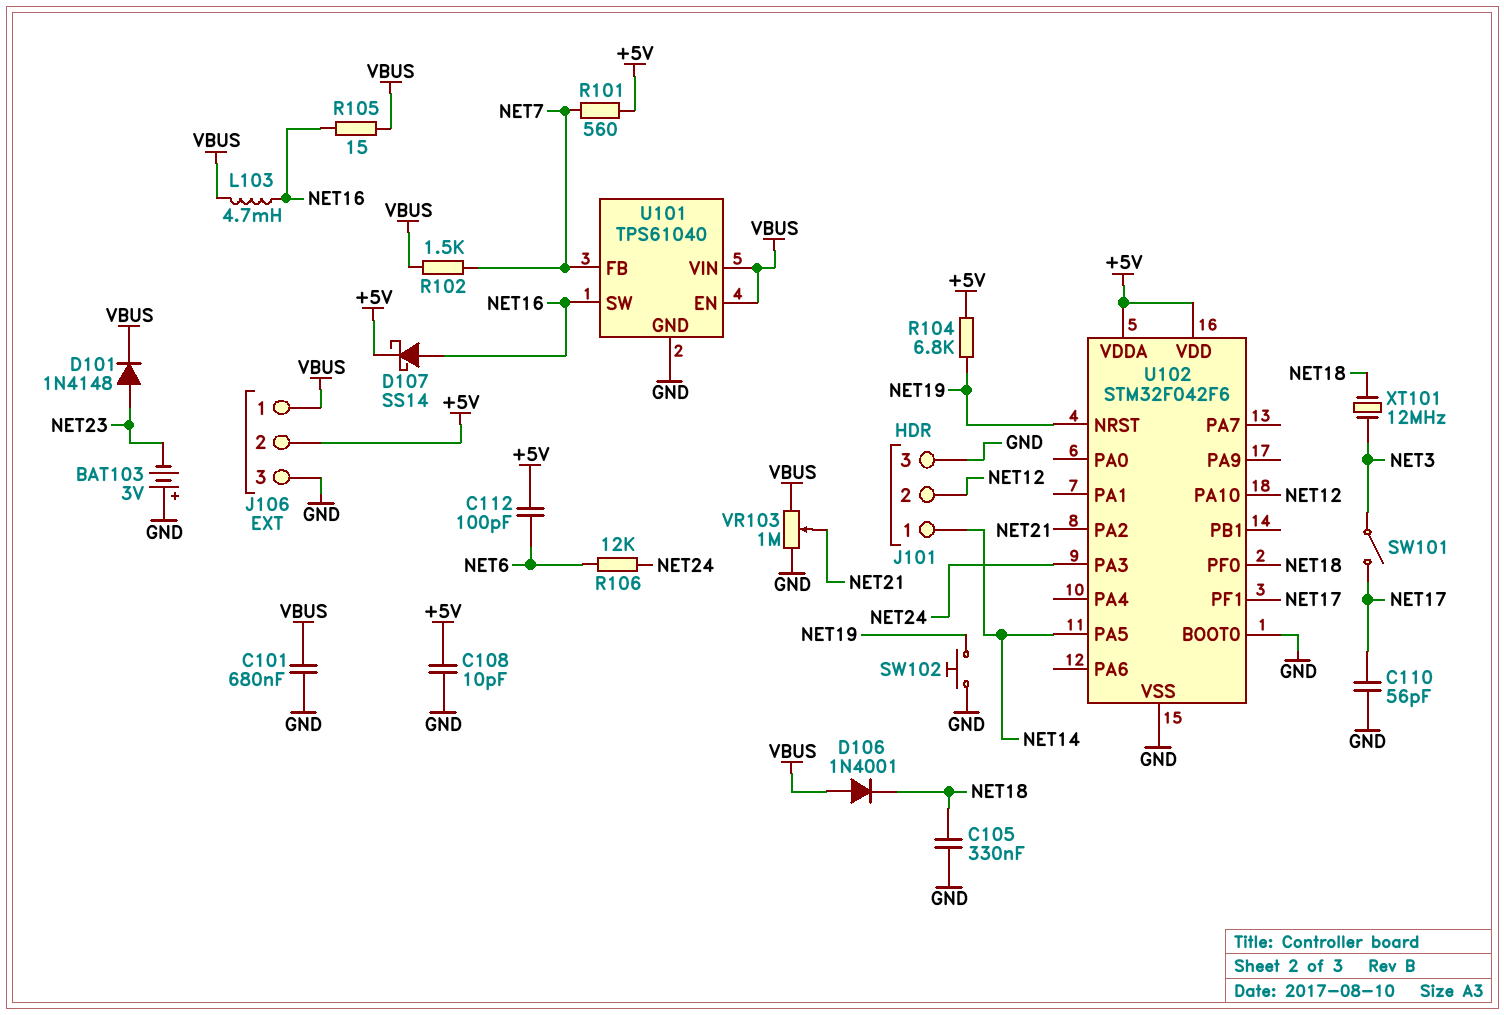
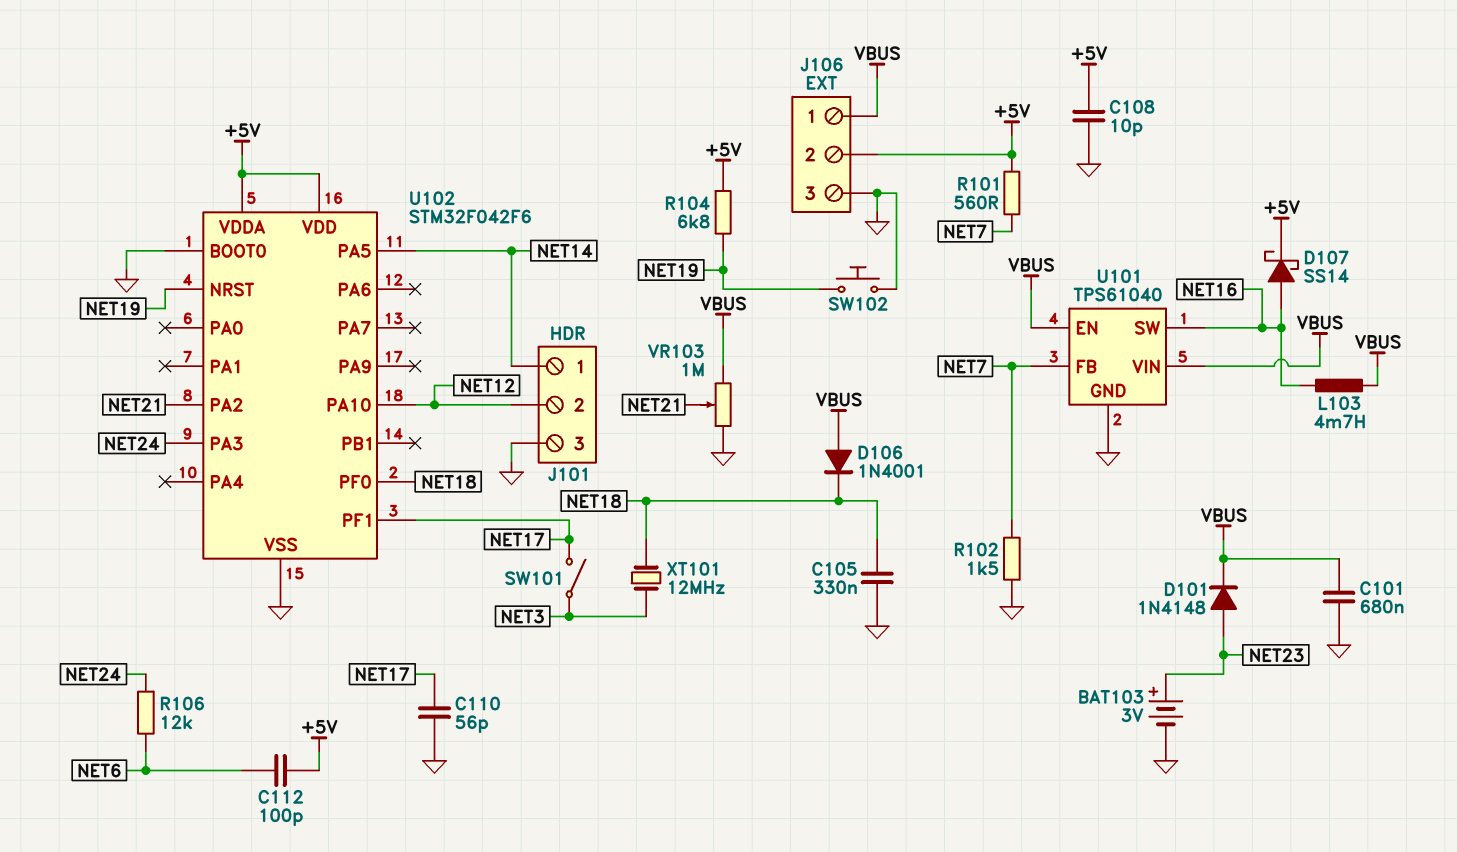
BAT103: 3V (plus GND, minus NET23) -> 3V (plus NET23, minus GND)
R102: 1.5k (NET7, VBUS) -> 1.5k (GND, NET7)
R105: 15 (NET16, VBUS) -> none

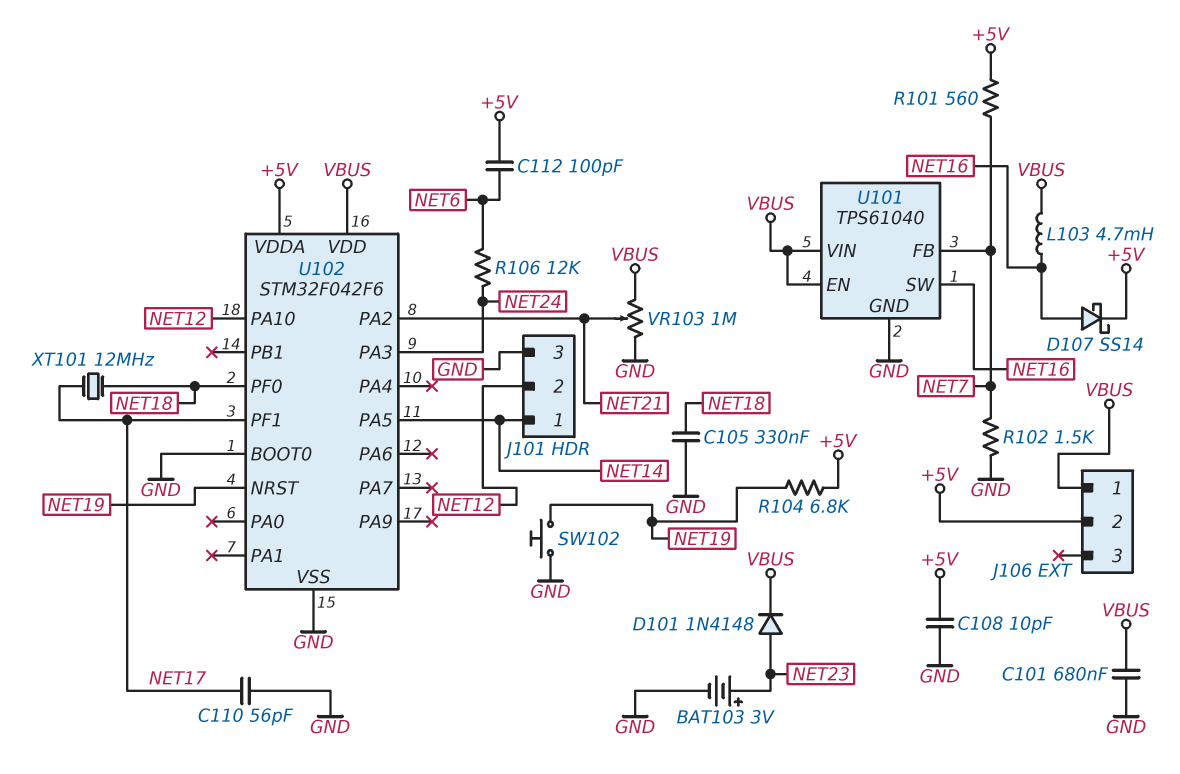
D106: diode 1N4001 (A VBUS, K NET18) -> none
J106 pin 3: GND -> none
SW101: switch (NET3, NET17) -> none
U102 pin VDD: +5V -> VBUS
XT101: 12MHz (NET3, NET18) -> 12MHz (NET17, NET18)

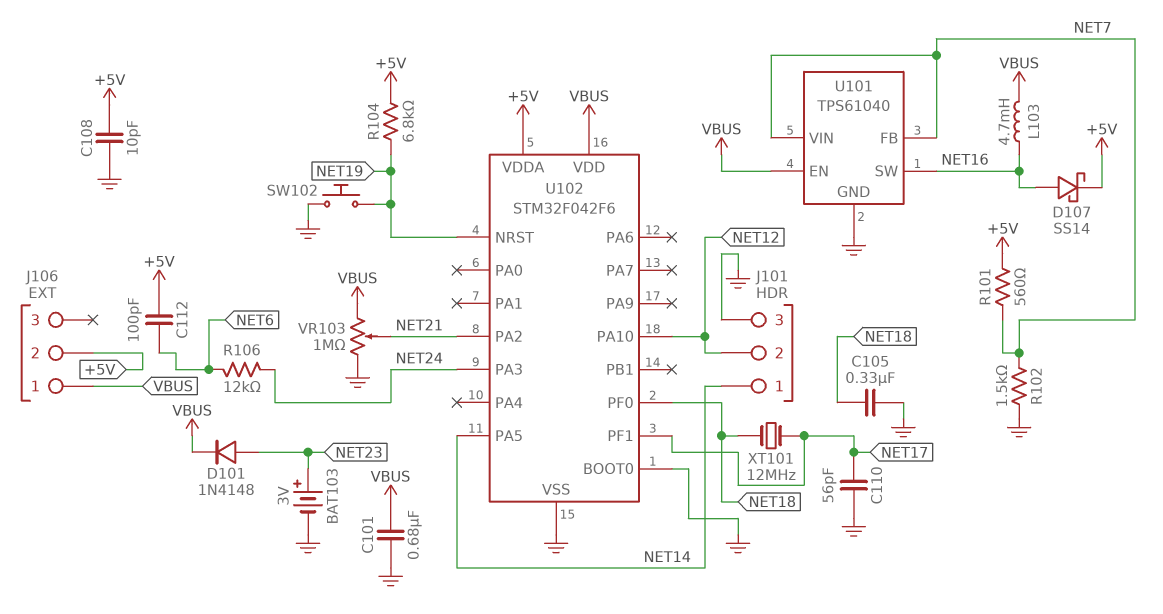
U101 pin VIN: VBUS -> NET7

